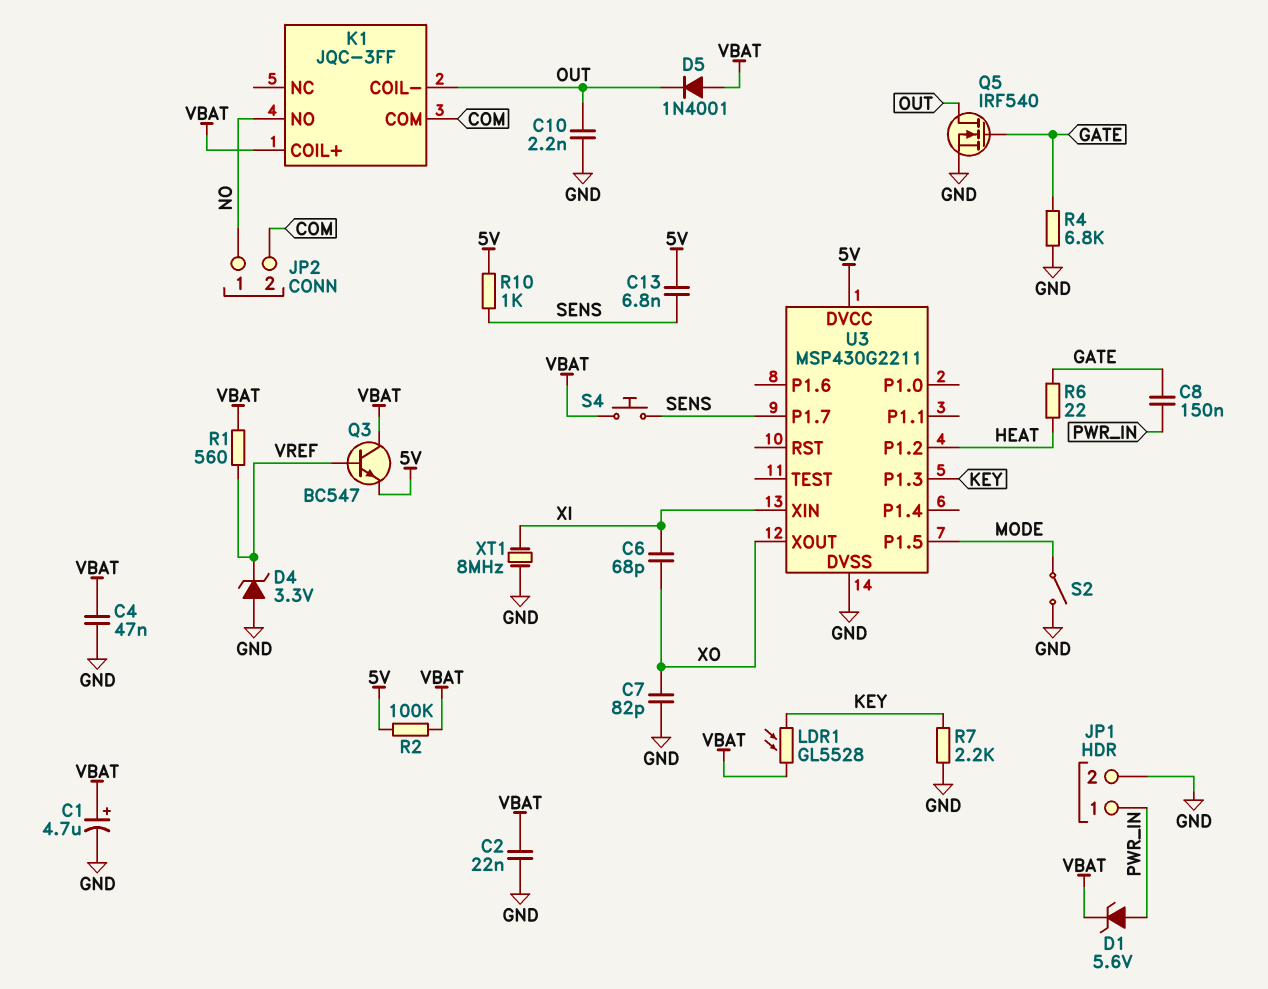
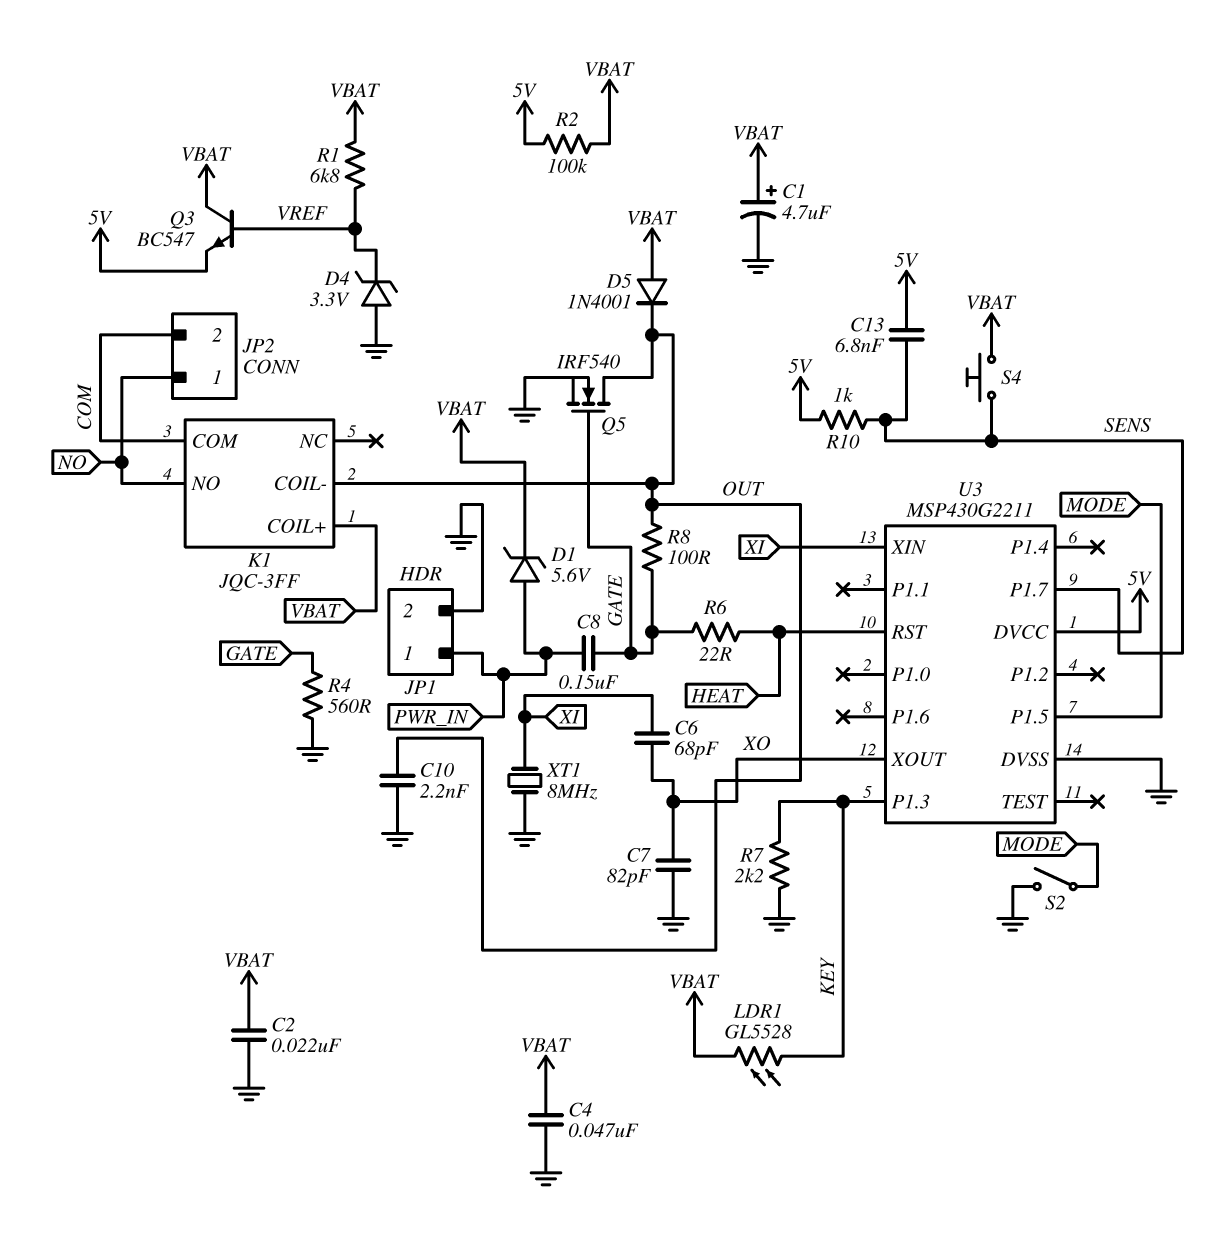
R1: 560 (VBAT, VREF) -> 6.8k (VBAT, VREF)
R4: 6.8k (GATE, GND) -> 560 (GATE, GND)
R8: none -> 100 (GATE, OUT)
U3 pin P1.2: HEAT -> none
U3 pin RST: none -> HEAT

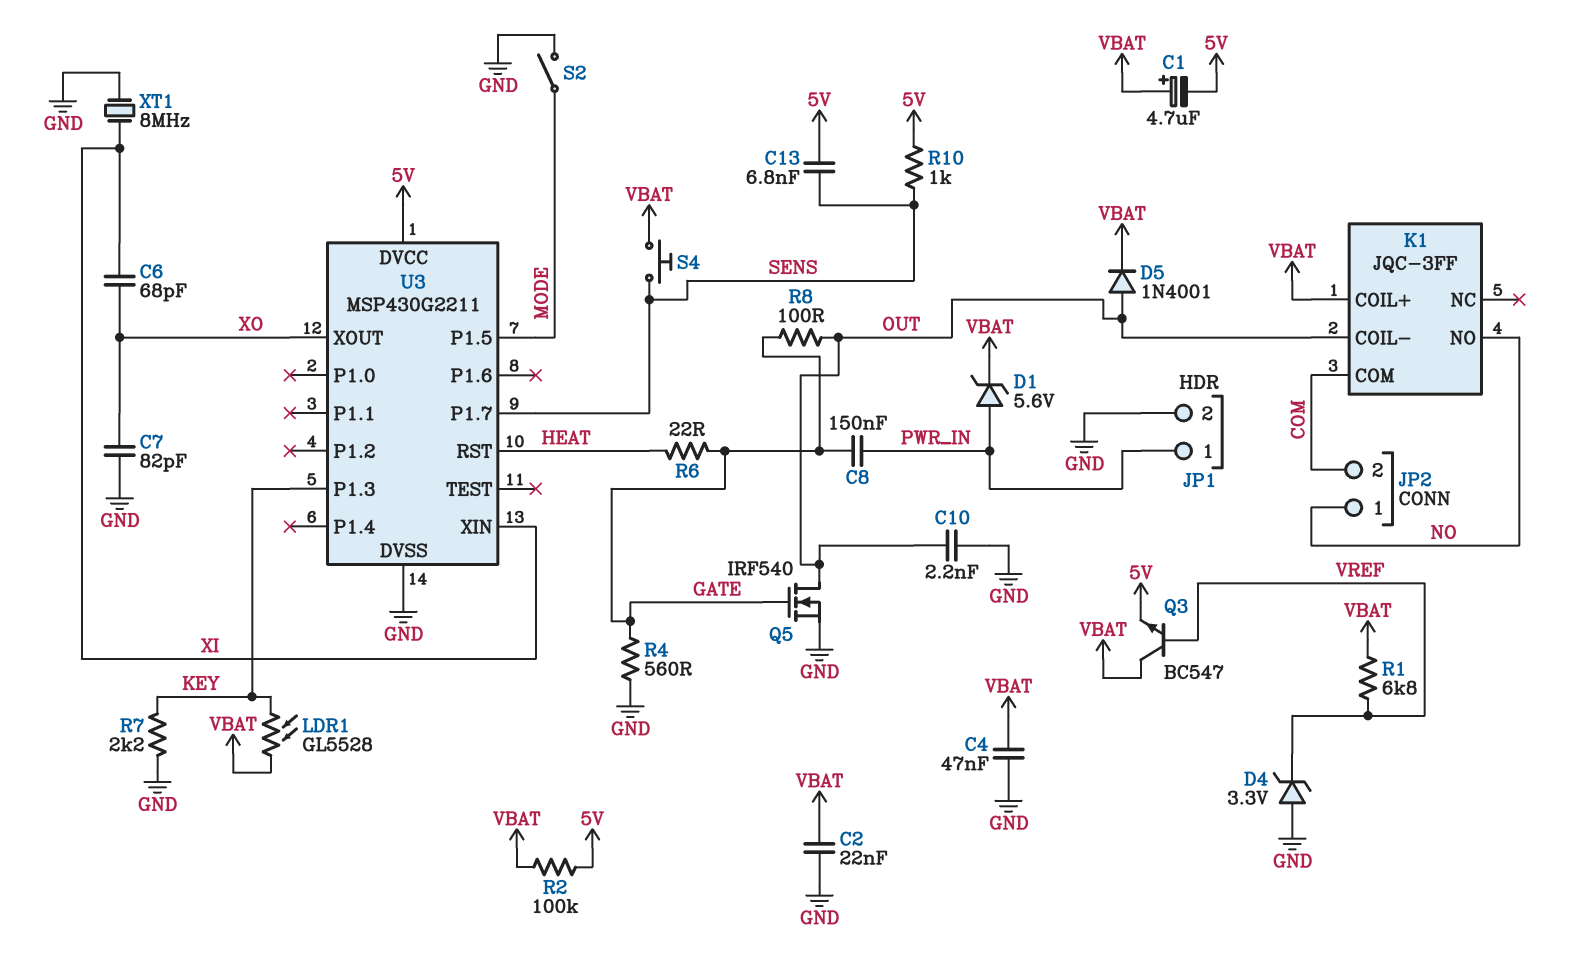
C1: 4.7uF (plus VBAT, minus GND) -> 4.7uF (plus VBAT, minus 5V)
D5: diode 1N4001 (A VBAT, K OUT) -> diode 1N4001 (A OUT, K VBAT)

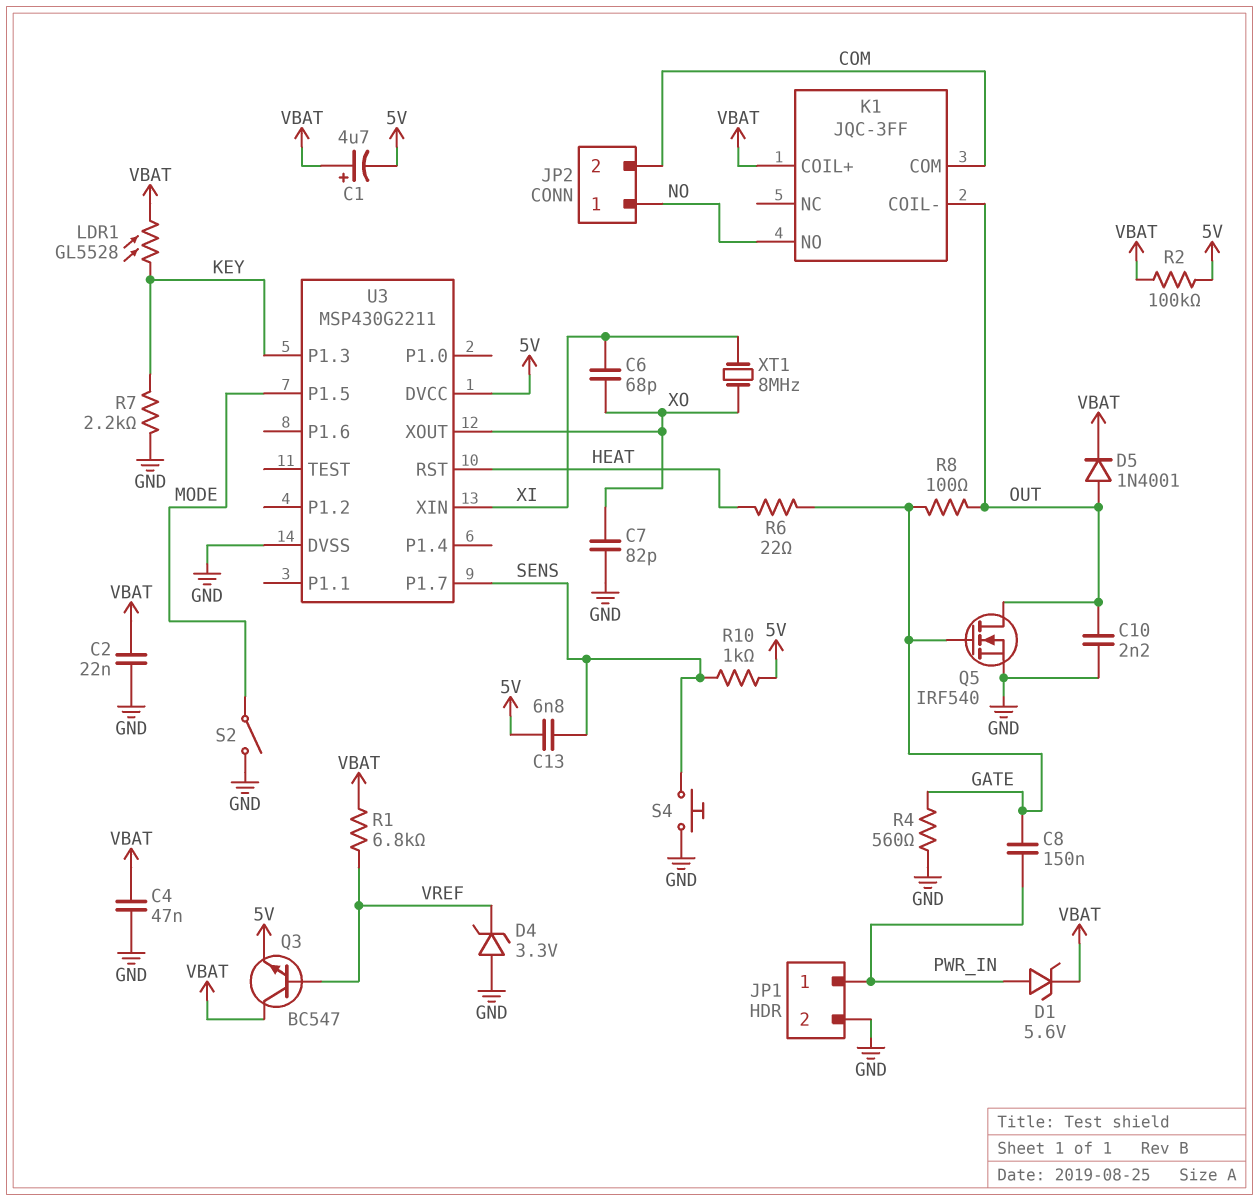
S4: button (SENS, VBAT) -> button (GND, SENS)
XT1: 8MHz (GND, XI) -> 8MHz (XI, XO)

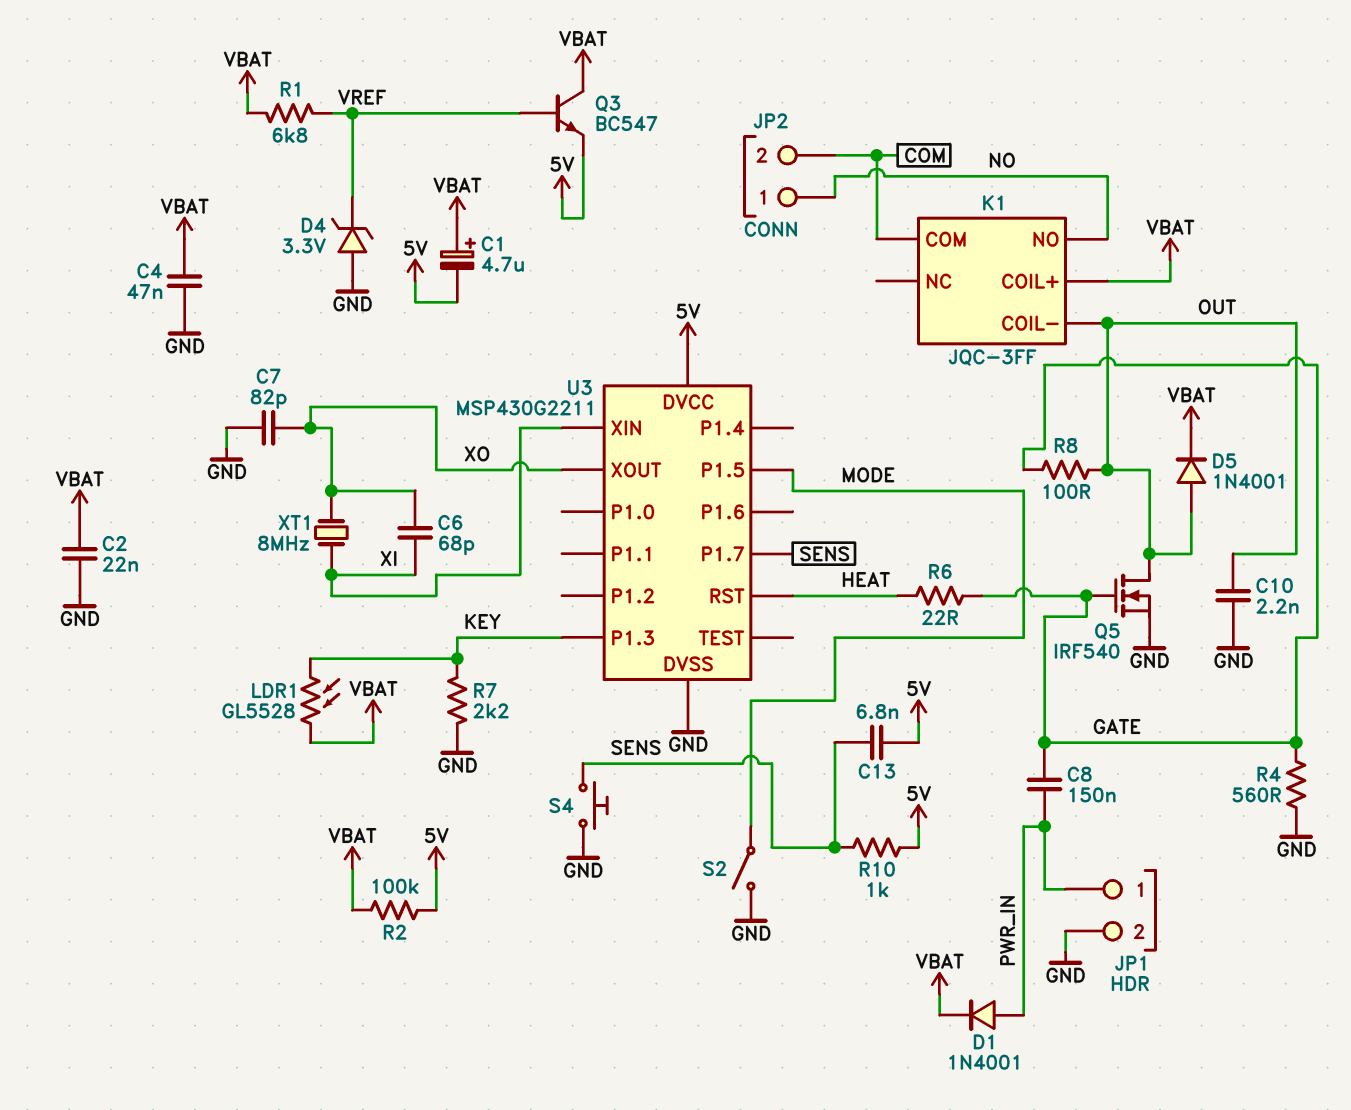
D1: zener 5.6V (A PWR_IN, K VBAT) -> diode 1N4001 (A PWR_IN, K VBAT)

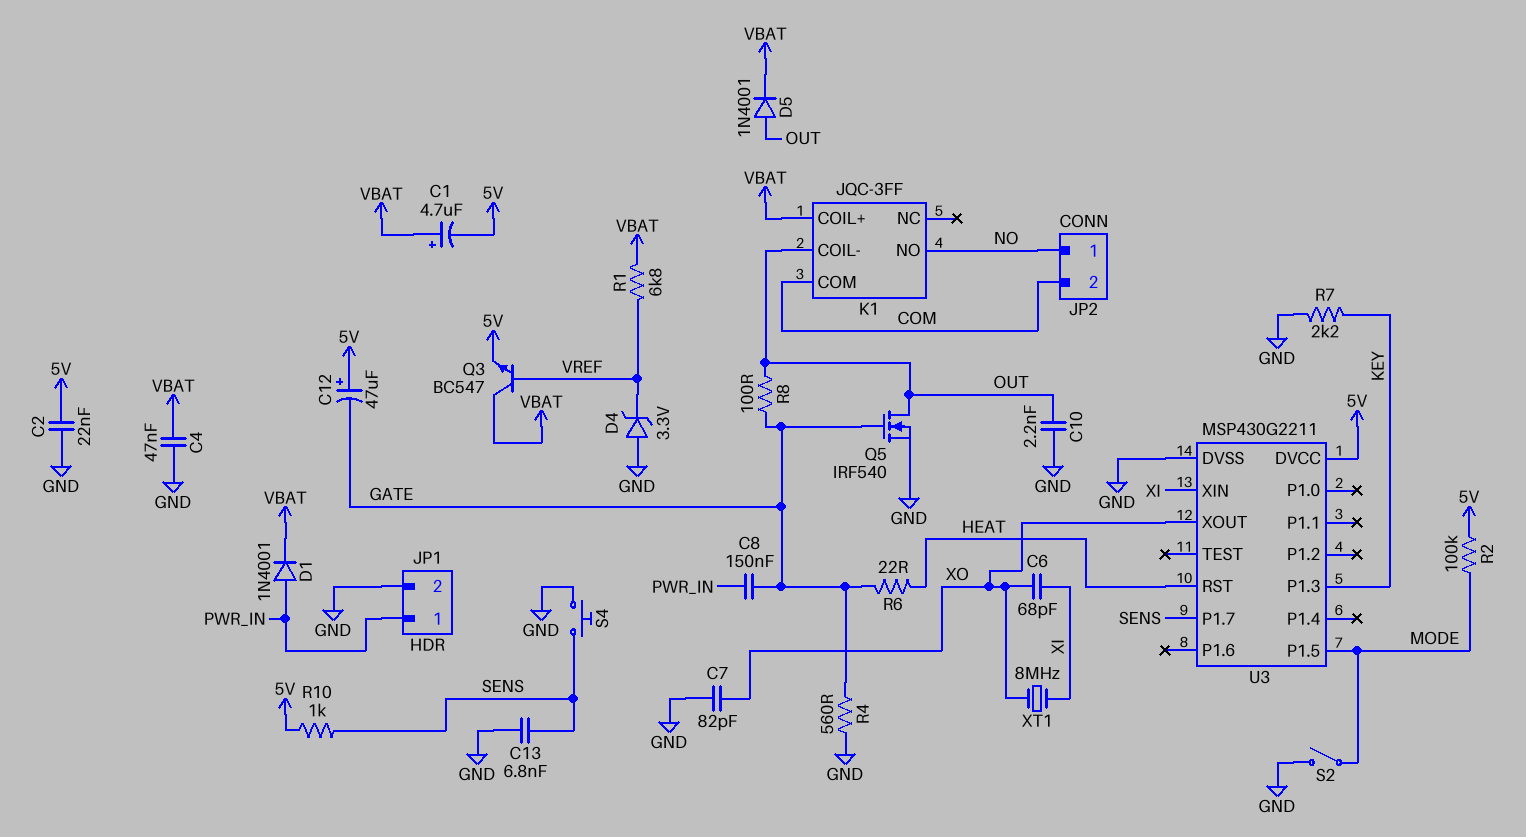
C2: 22nF (GND, VBAT) -> 22nF (5V, GND)
C12: none -> 47uF (plus 5V, minus GATE)
C13: 6.8nF (5V, SENS) -> 6.8nF (GND, SENS)
LDR1: GL5528 (KEY, VBAT) -> none
R2: 100k (5V, VBAT) -> 100k (5V, MODE)

